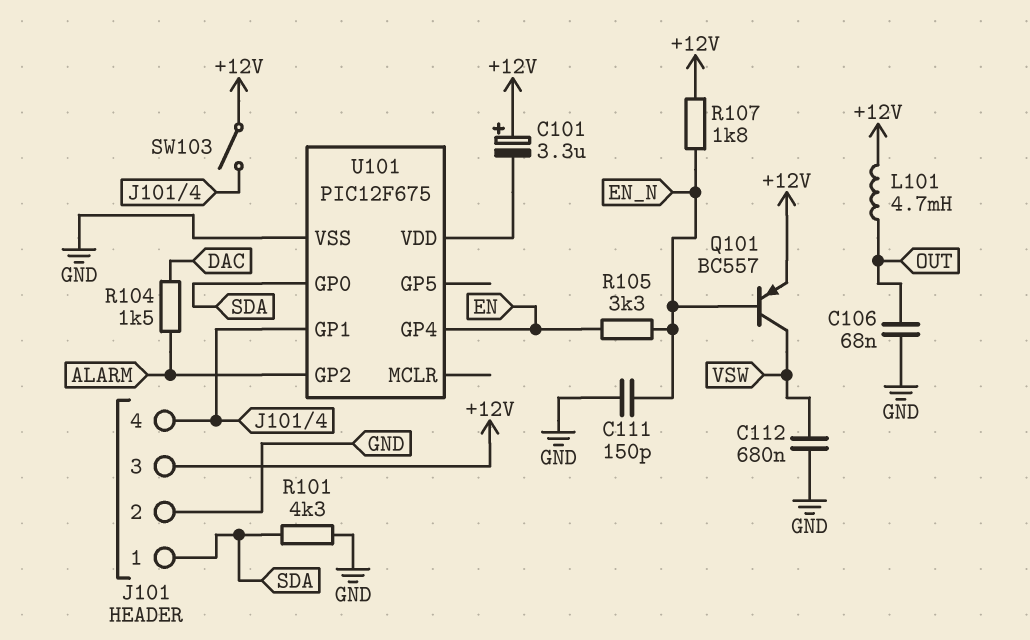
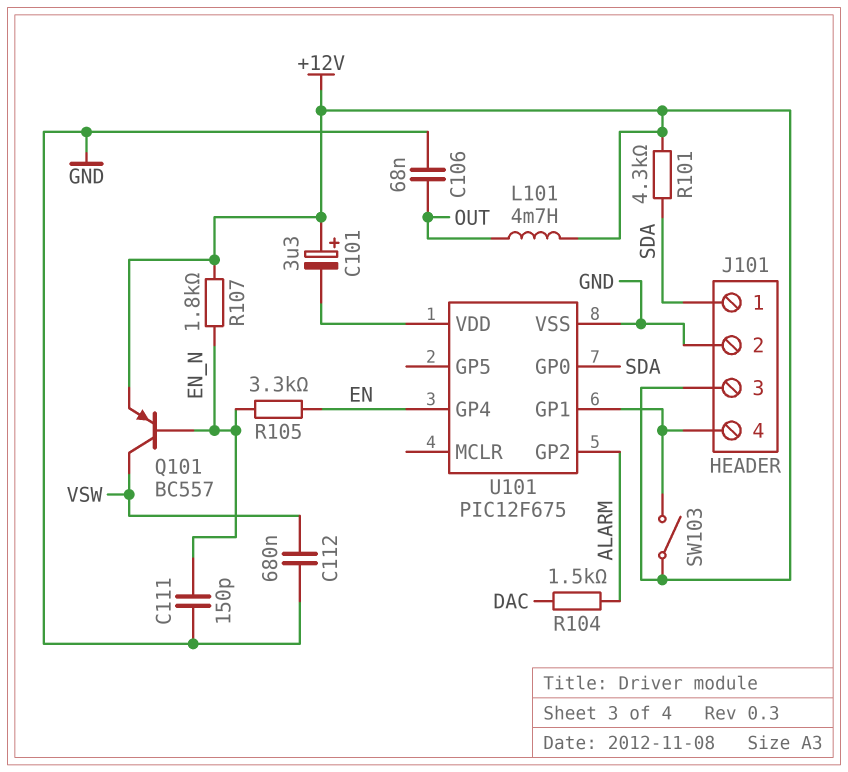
R101: 4.3k (GND, SDA) -> 4.3k (+12V, SDA)

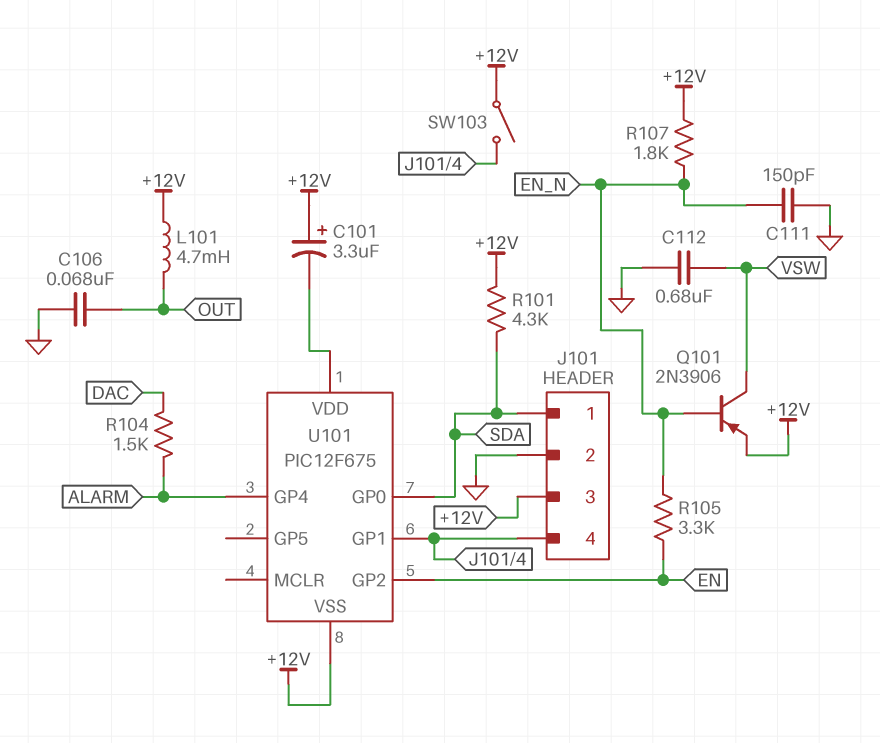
Q101: PNP BC557 (B EN_N, C VSW, E +12V) -> PNP 2N3906 (B EN_N, C VSW, E +12V)
U101 pin GP2: ALARM -> EN
U101 pin GP4: EN -> ALARM
U101 pin VSS: GND -> +12V

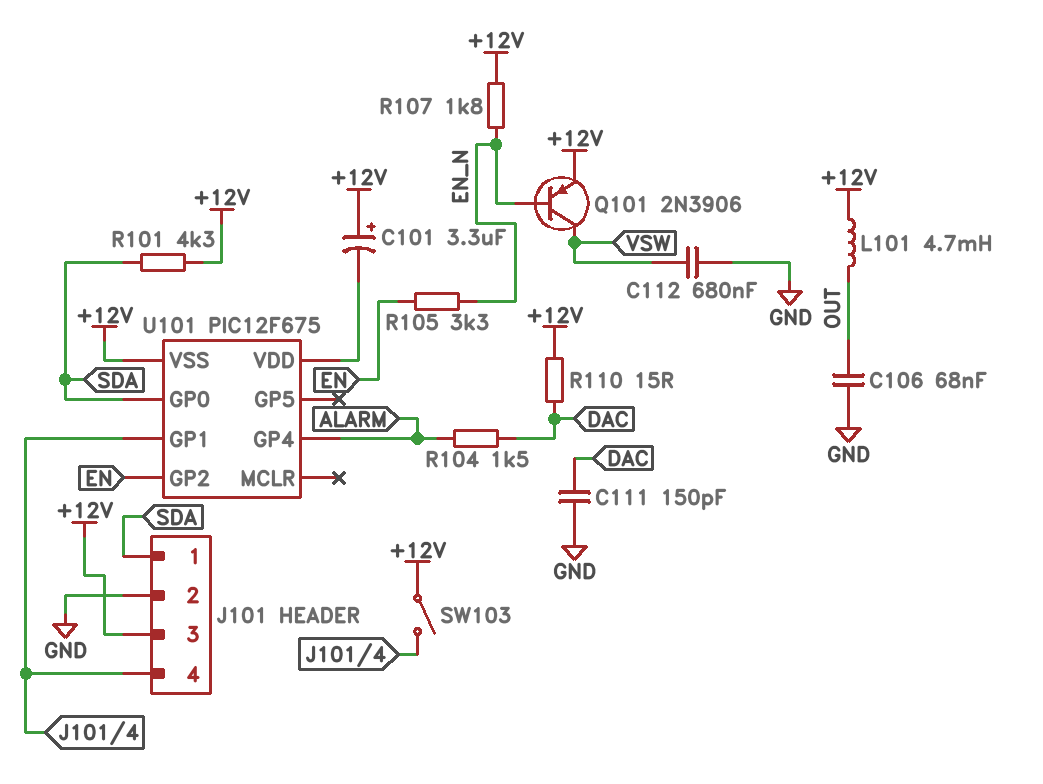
C111: 150pF (EN_N, GND) -> 150pF (DAC, GND)
R110: none -> 15 (+12V, DAC)

